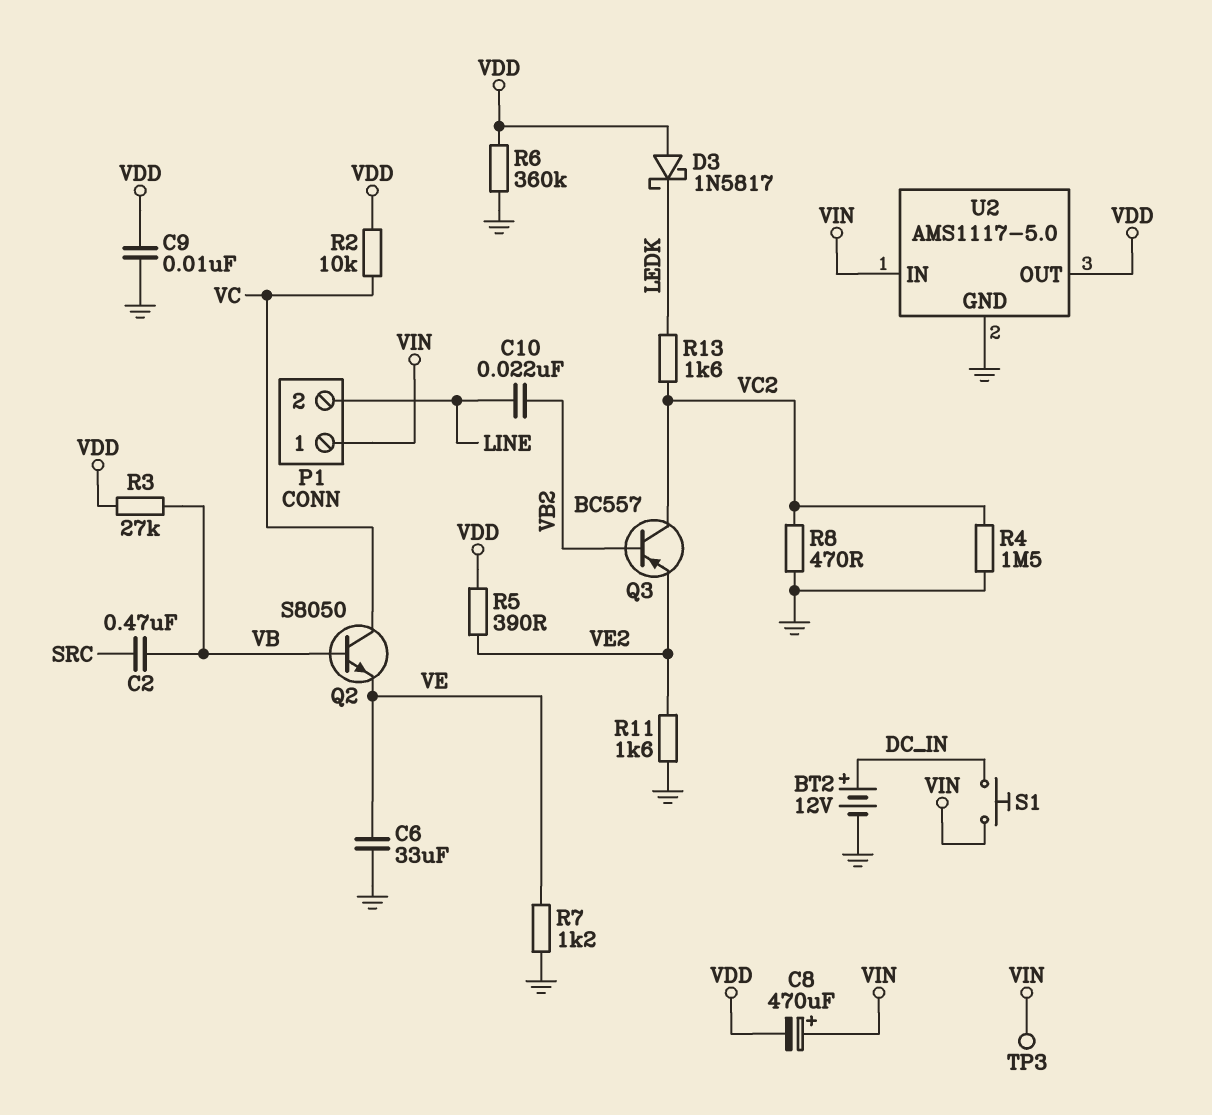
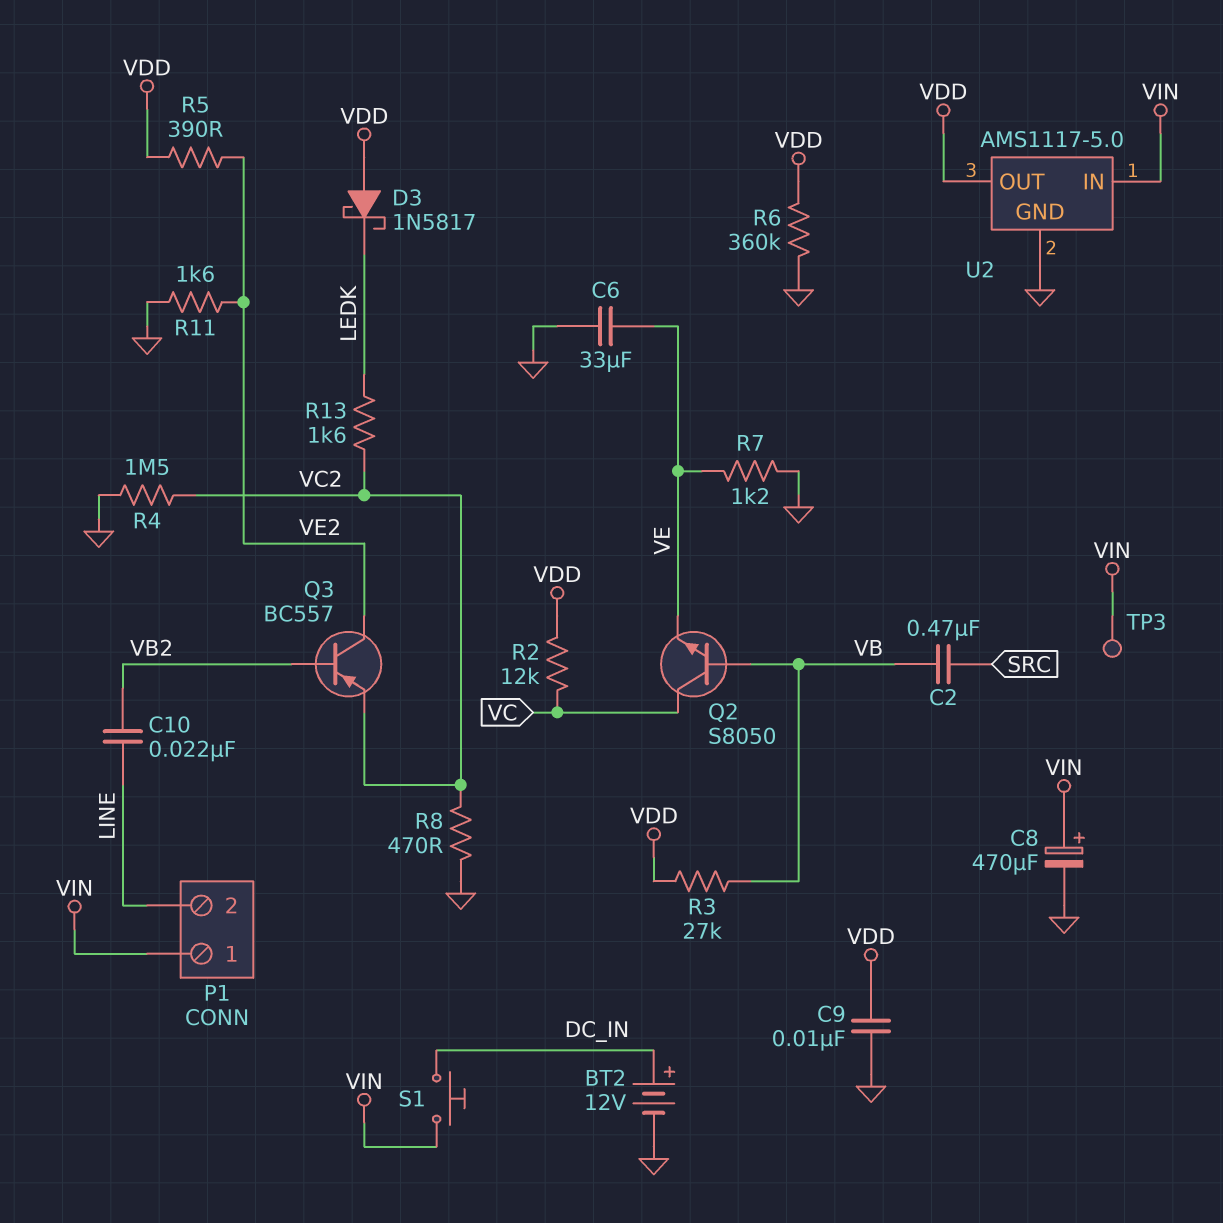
C8: 470uF (plus VIN, minus VDD) -> 470uF (plus VIN, minus GND)
Q3: PNP BC557 (B VB2, C VC2, E VE2) -> PNP BC557 (B VB2, C VE2, E VC2)
R2: 10k (VC, VDD) -> 12k (VC, VDD)

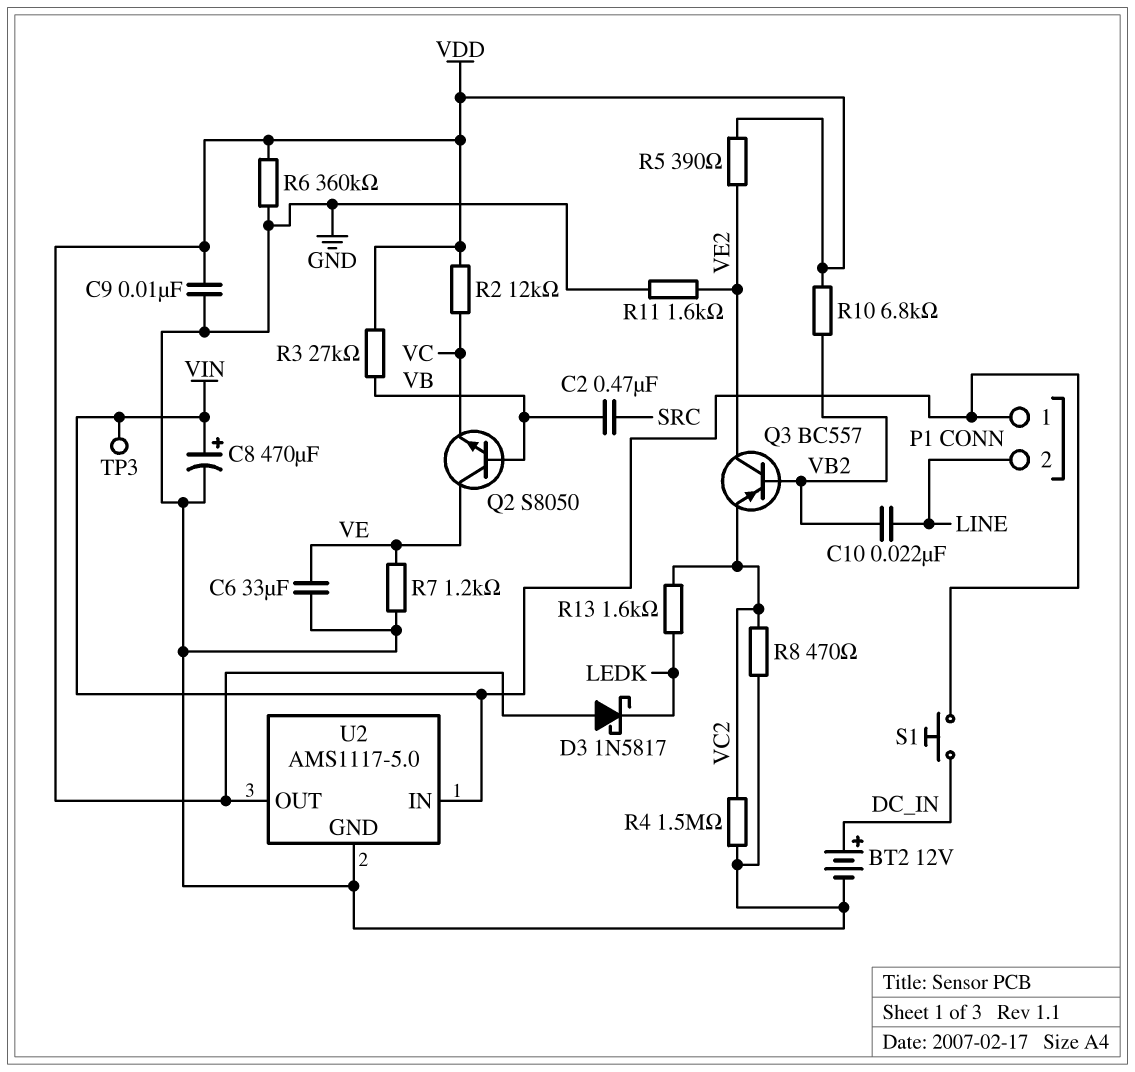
Q2: NPN S8050 (B VB, C VC, E VE) -> NPN S8050 (B VB, C VE, E VC)
R10: none -> 6.8k (VB2, VDD)

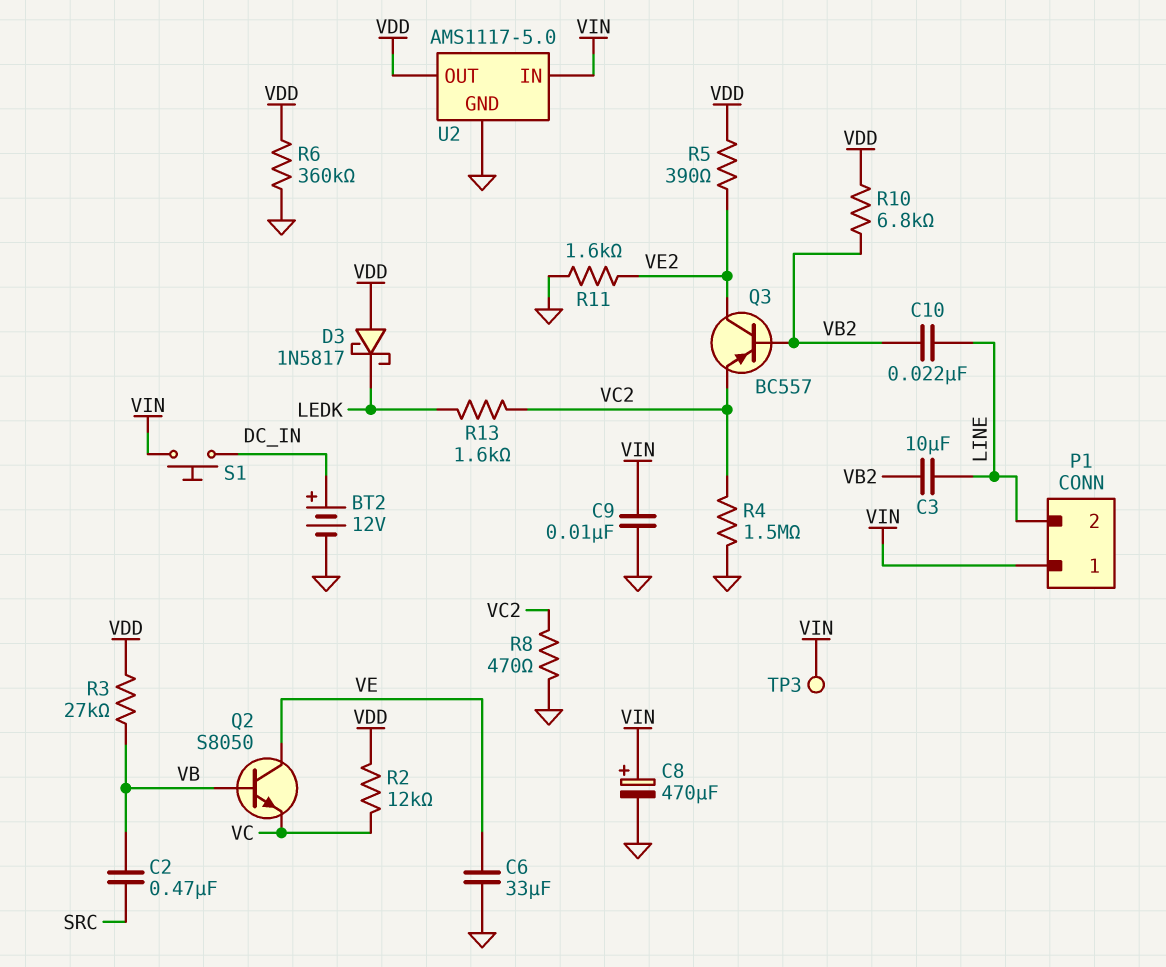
C3: none -> 10uF (LINE, VB2)
C9: 10nF (GND, VDD) -> 10nF (GND, VIN)
R7: 1.2k (GND, VE) -> none

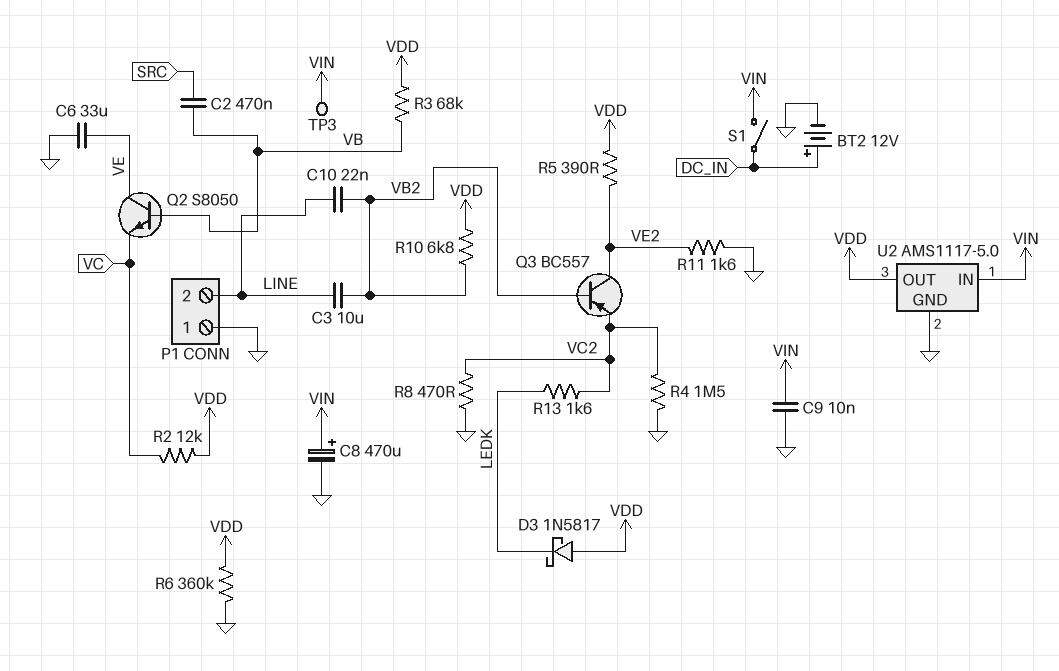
P1 pin 1: VIN -> GND
R3: 27k (VB, VDD) -> 68k (VB, VDD)
S1: button (DC_IN, VIN) -> switch (DC_IN, VIN)

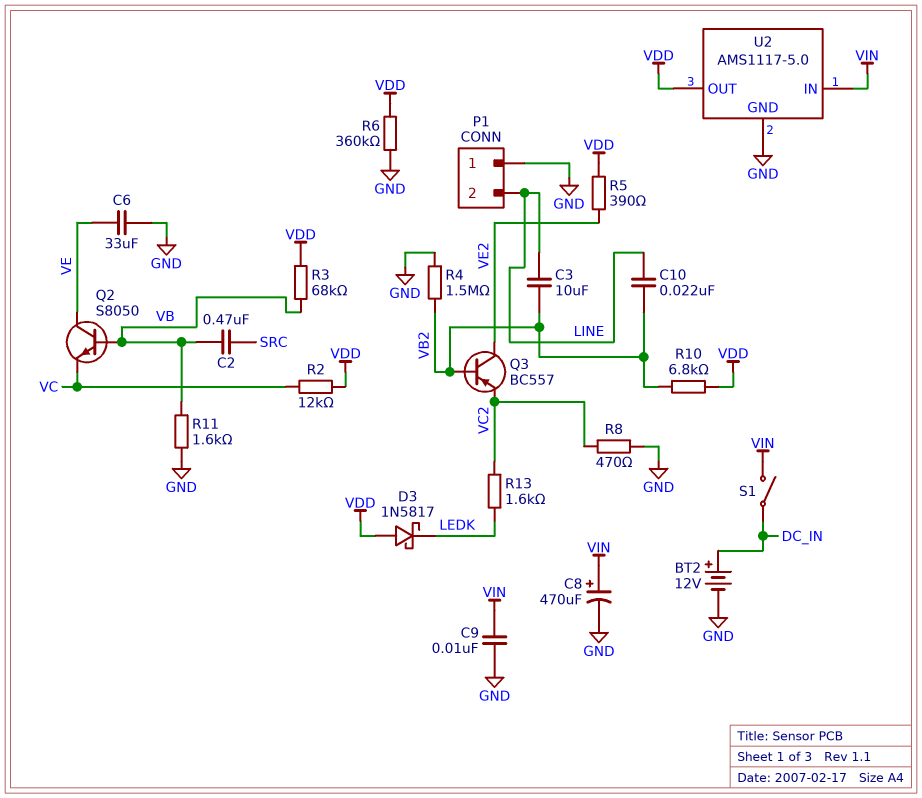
R4: 1.5M (GND, VC2) -> 1.5M (GND, VB2)
R11: 1.6k (GND, VE2) -> 1.6k (GND, VB)
TP3: test point (VIN) -> none

